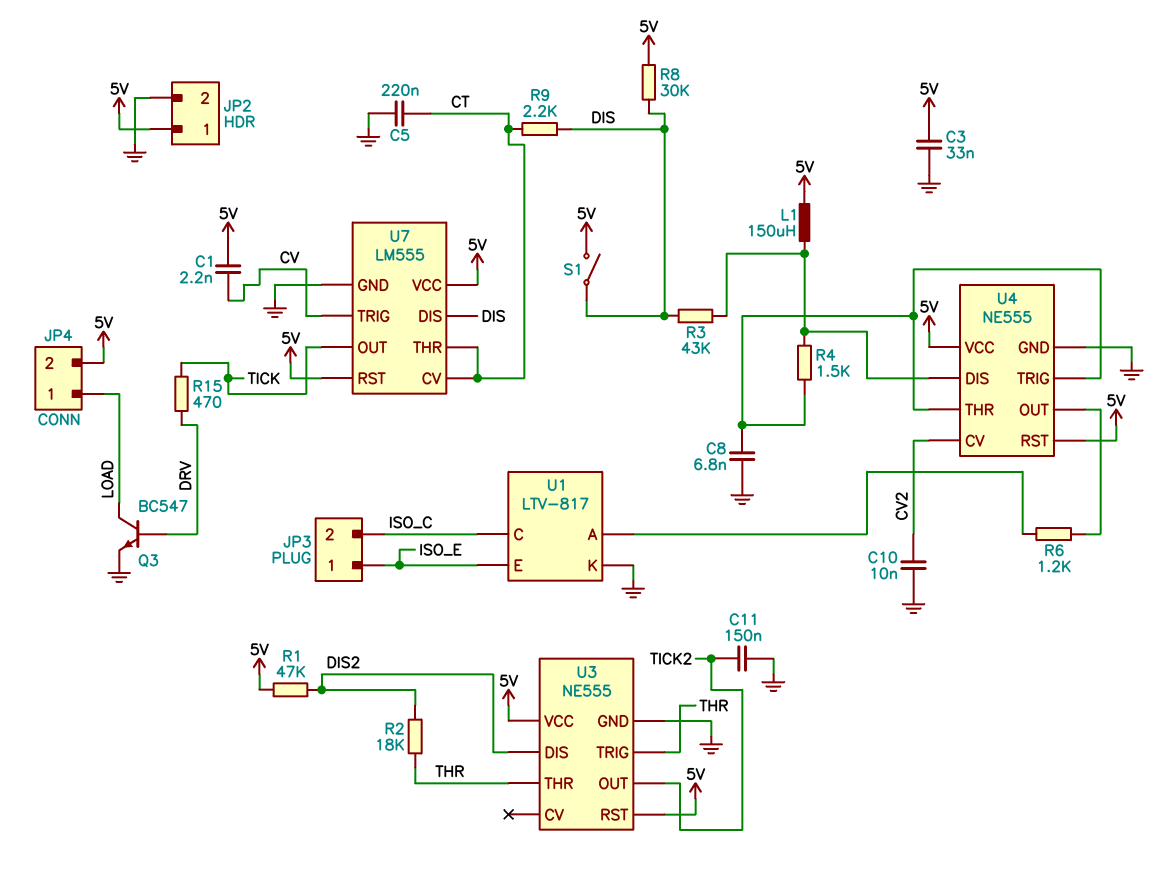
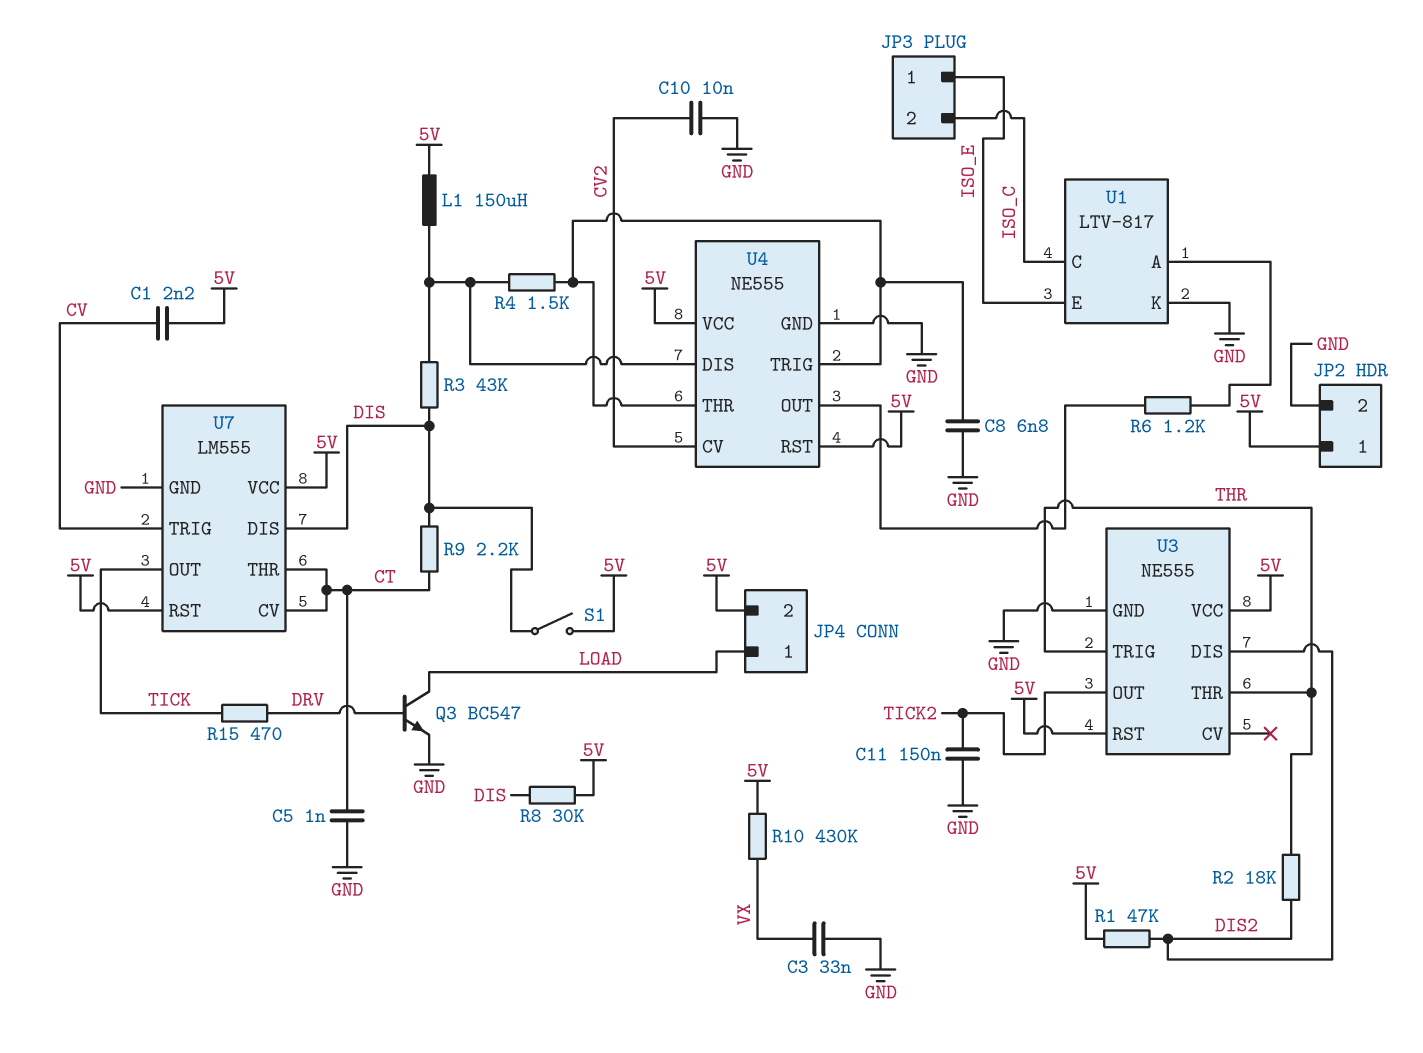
C3: 33nF (5V, GND) -> 33nF (GND, VX)
C5: 220nF (CT, GND) -> 1nF (CT, GND)
R10: none -> 430k (5V, VX)

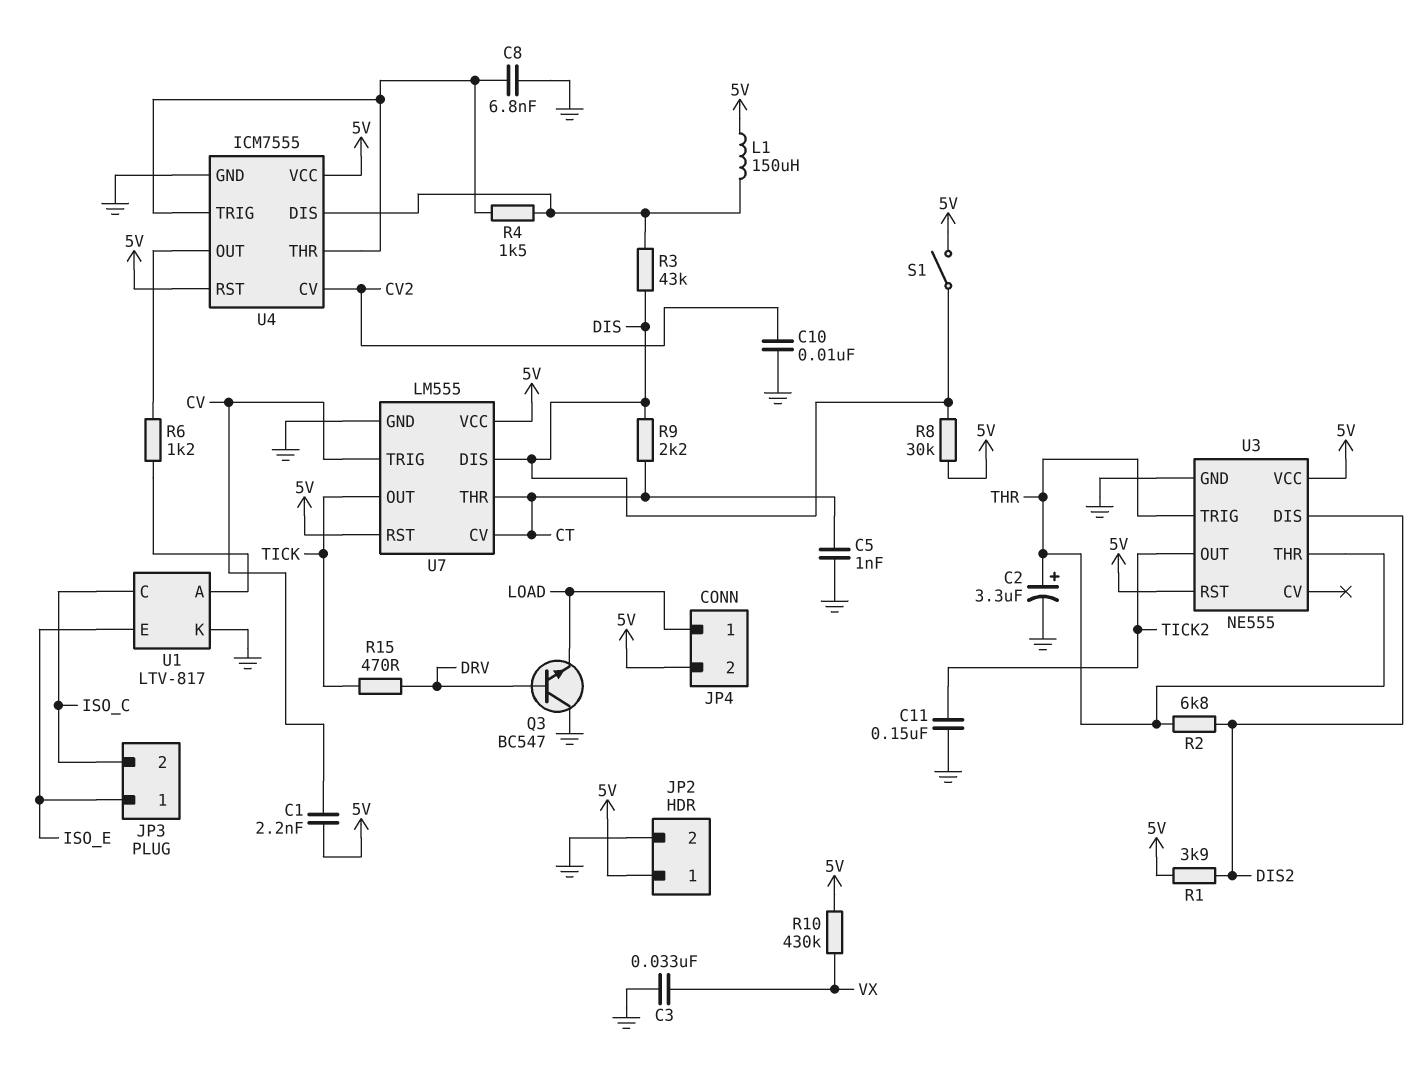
C2: none -> 3.3uF (plus THR, minus GND)
Q3: NPN BC547 (B DRV, C LOAD, E GND) -> NPN BC547 (B DRV, C GND, E LOAD)
R1: 47k (5V, DIS2) -> 3.9k (5V, DIS2)
R2: 18k (DIS2, THR) -> 6.8k (DIS2, THR)
U4: NE555 -> ICM7555

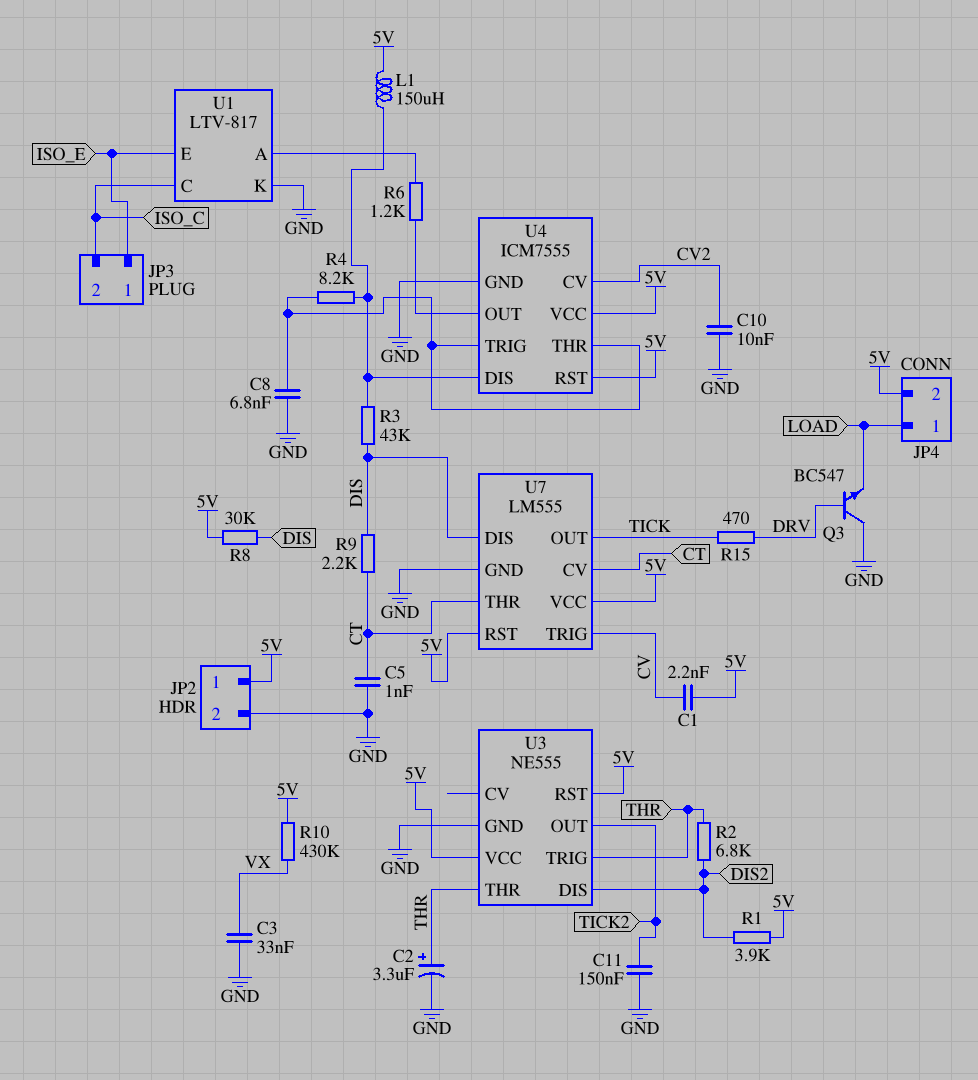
R4: 1.5k (U4/DIS, U4/THR) -> 8.2k (U4/DIS, U4/THR)
S1: switch (5V, DIS) -> none

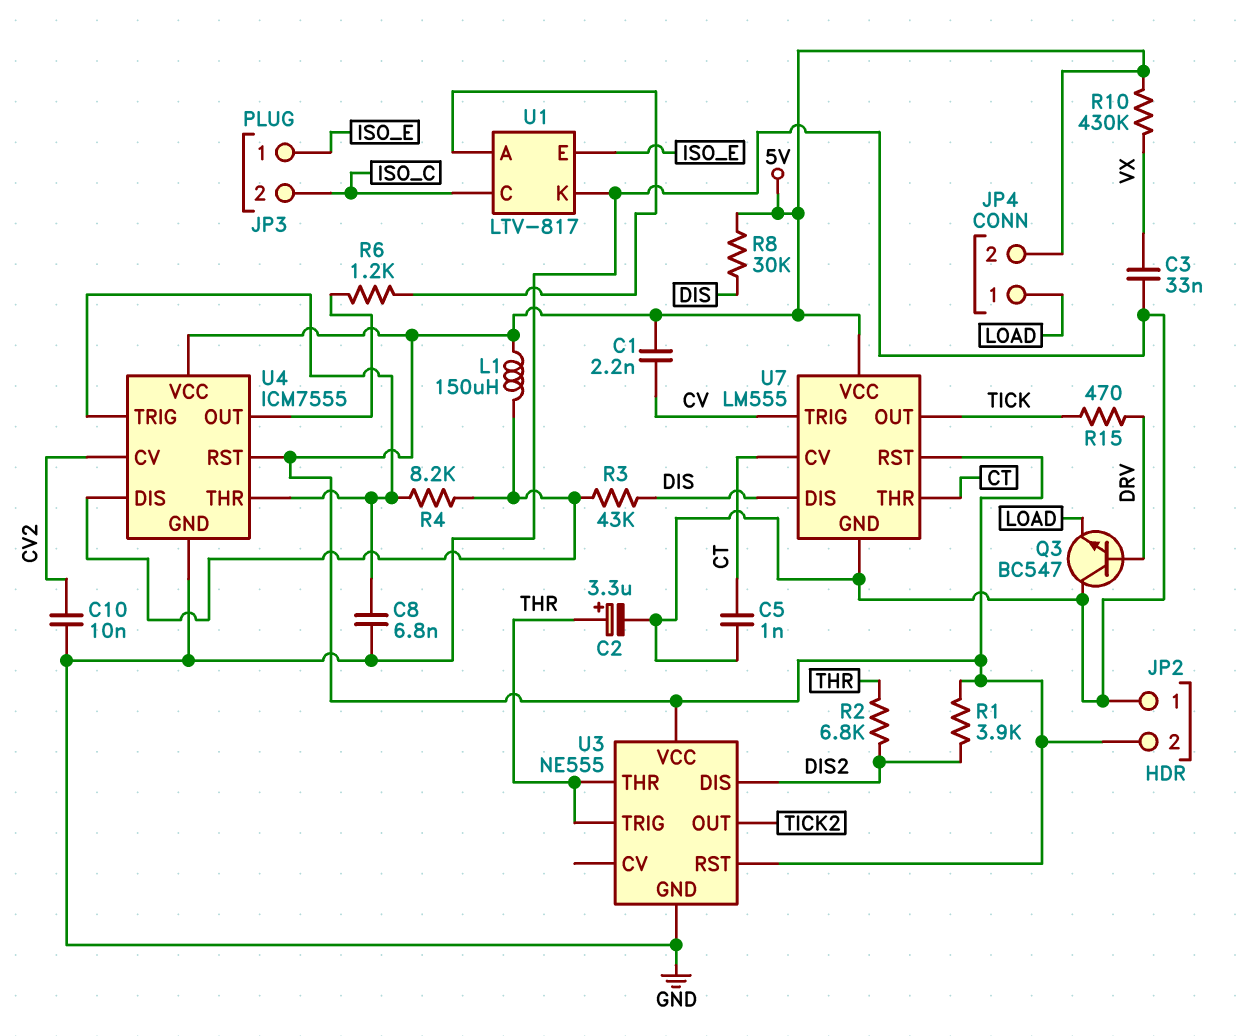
C11: 150nF (GND, TICK2) -> none
JP2 pin 1: 5V -> GND
JP2 pin 2: GND -> 5V
R9: 2.2k (CT, DIS) -> none

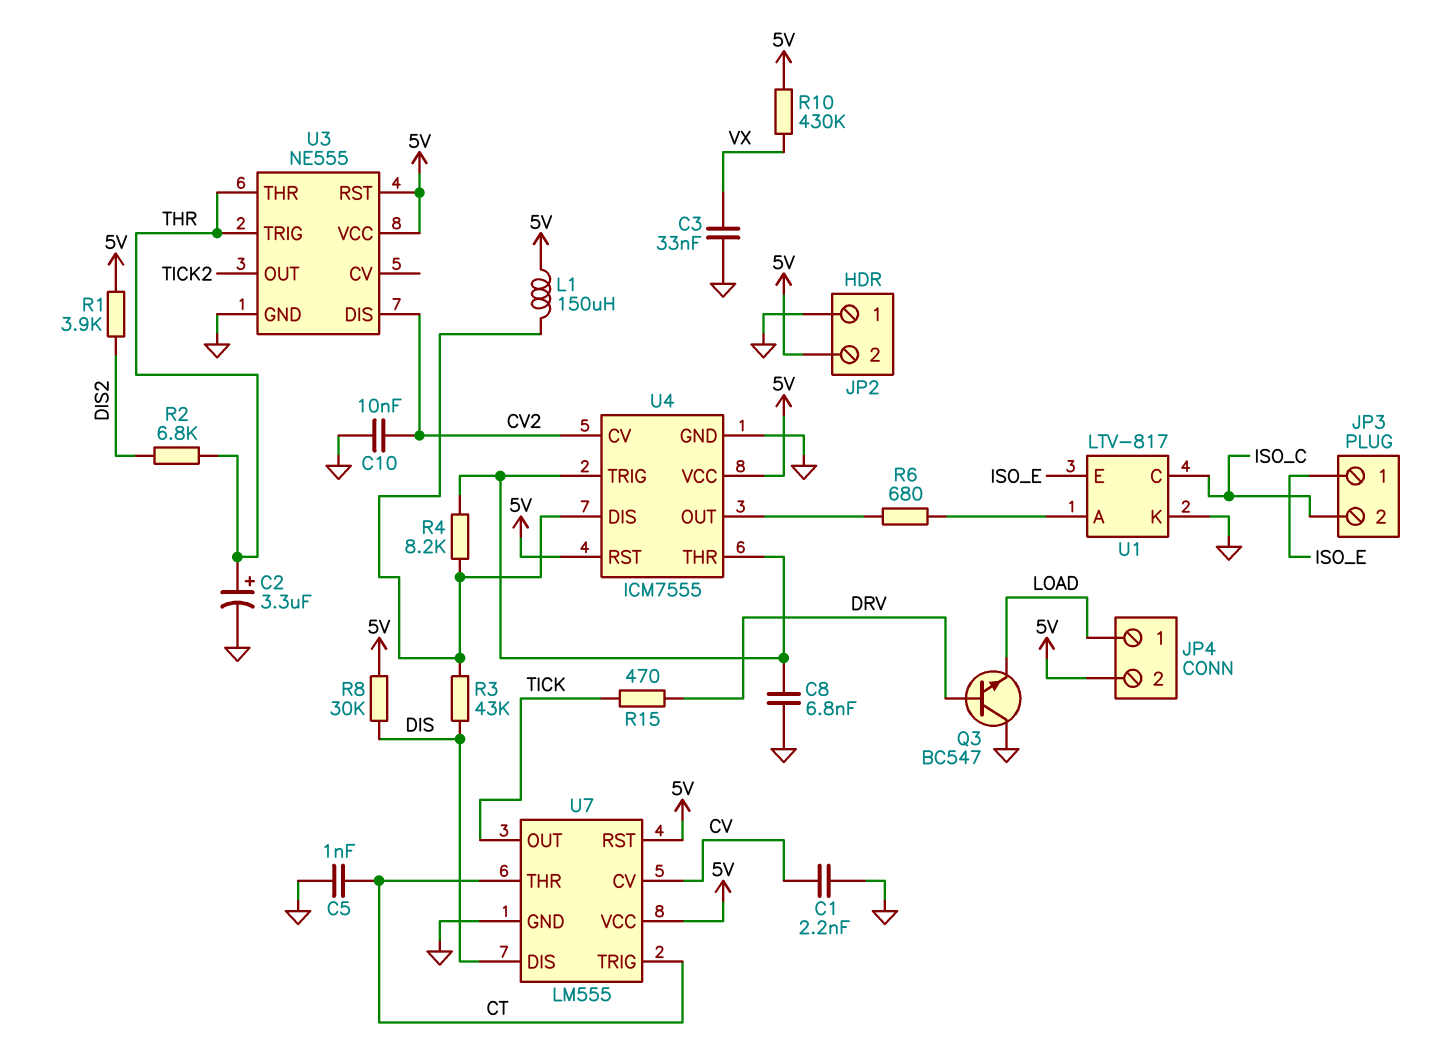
C1: 2.2nF (5V, CV) -> 2.2nF (CV, GND)
R6: 1.2k (U1/A, U4/OUT) -> 680 (U1/A, U4/OUT)
U3 pin DIS: DIS2 -> CV2
U7 pin CV: CT -> CV
U7 pin TRIG: CV -> CT

